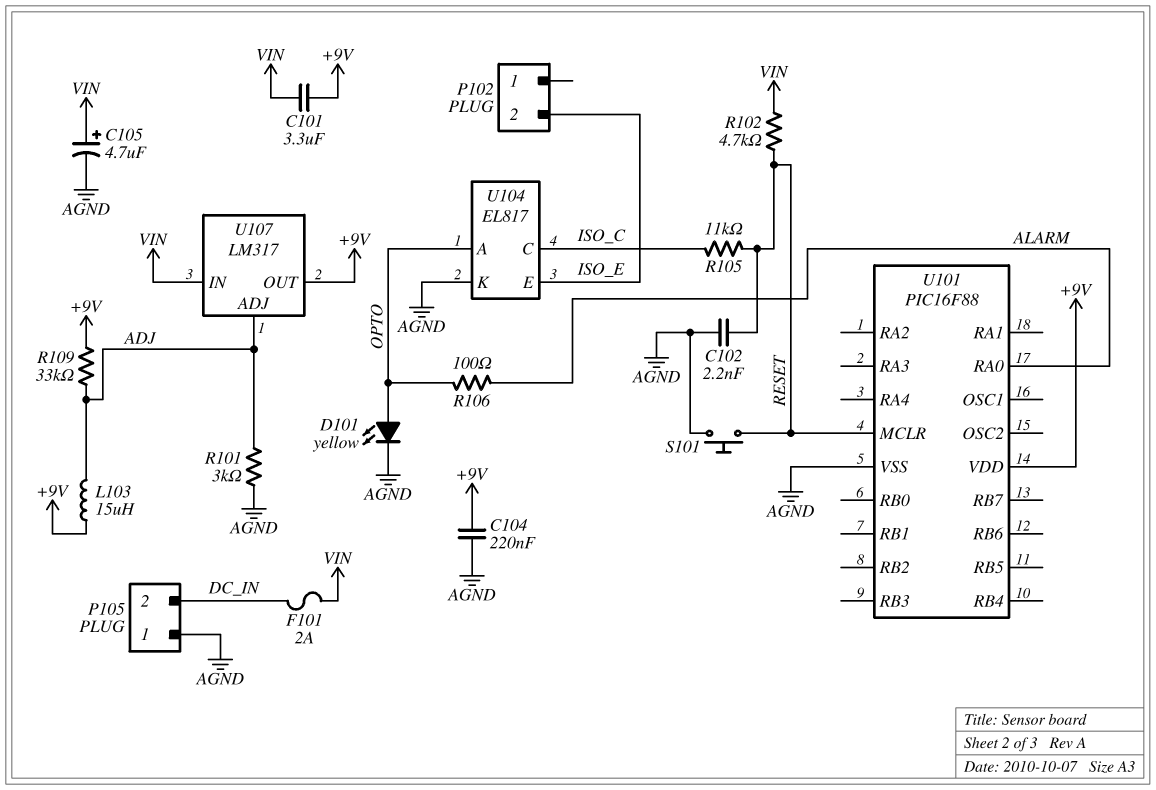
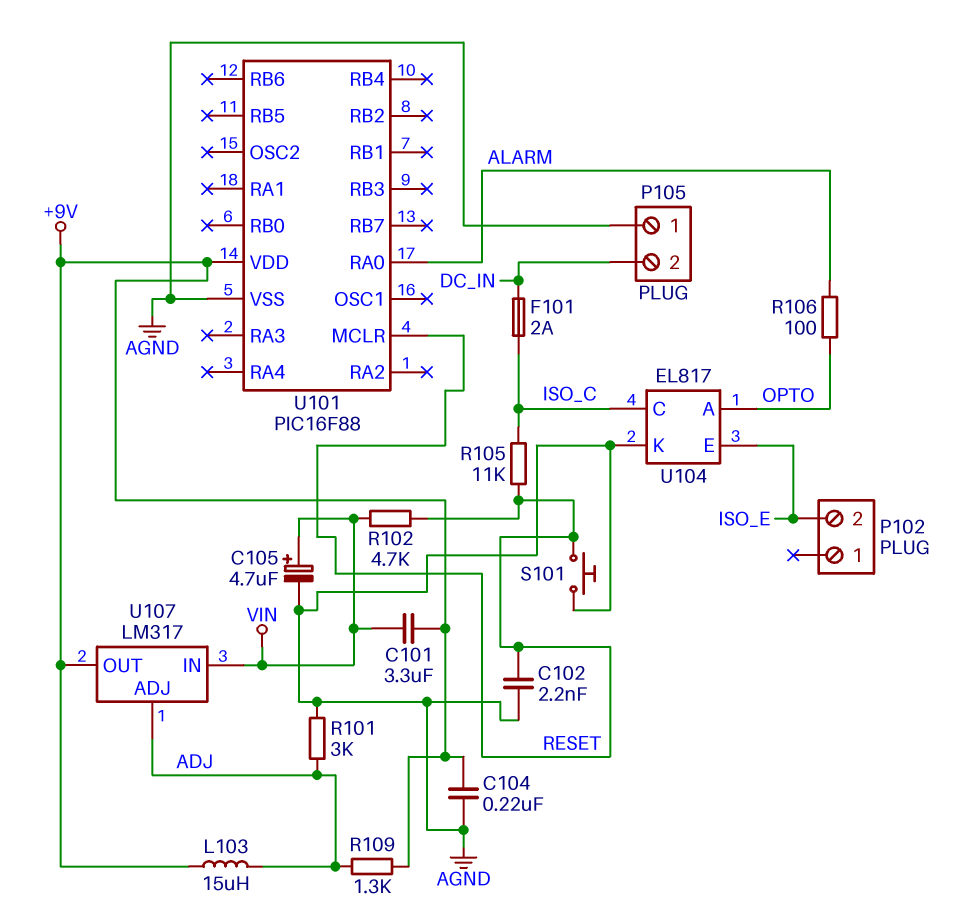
D101: LED yellow (A OPTO, K AGND) -> none
F101: 2A (DC_IN, VIN) -> 2A (DC_IN, ISO_C)
R109: 33k (+9V, ADJ) -> 1.3k (+9V, ADJ)

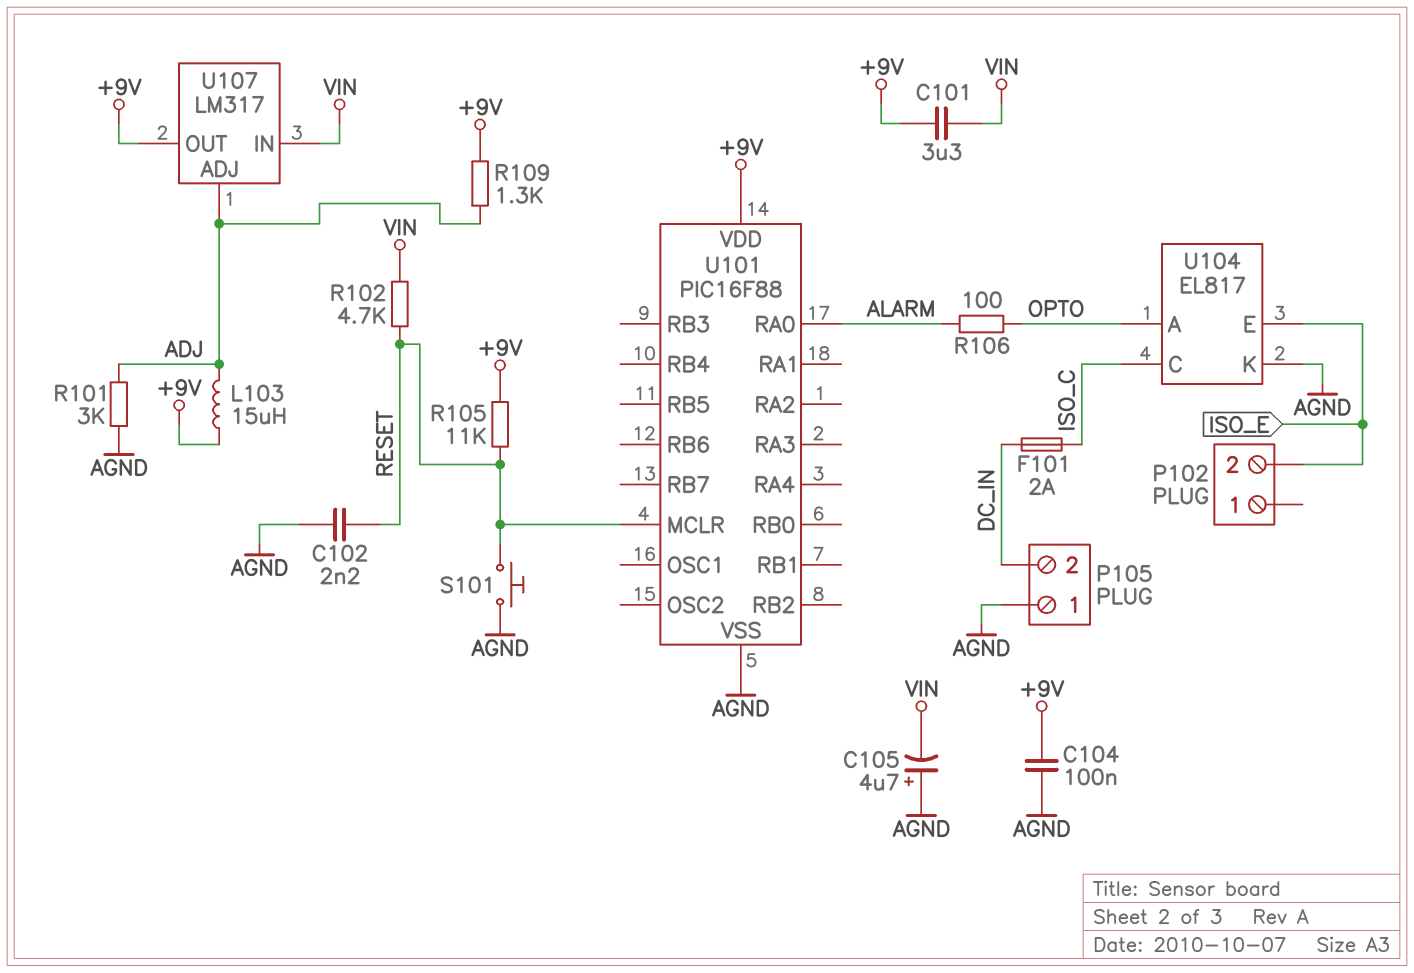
C104: 220nF (+9V, AGND) -> 100nF (+9V, AGND)
C105: 4.7uF (plus VIN, minus AGND) -> 4.7uF (plus AGND, minus VIN)
R105: 11k (ISO_C, RESET) -> 11k (+9V, RESET)

